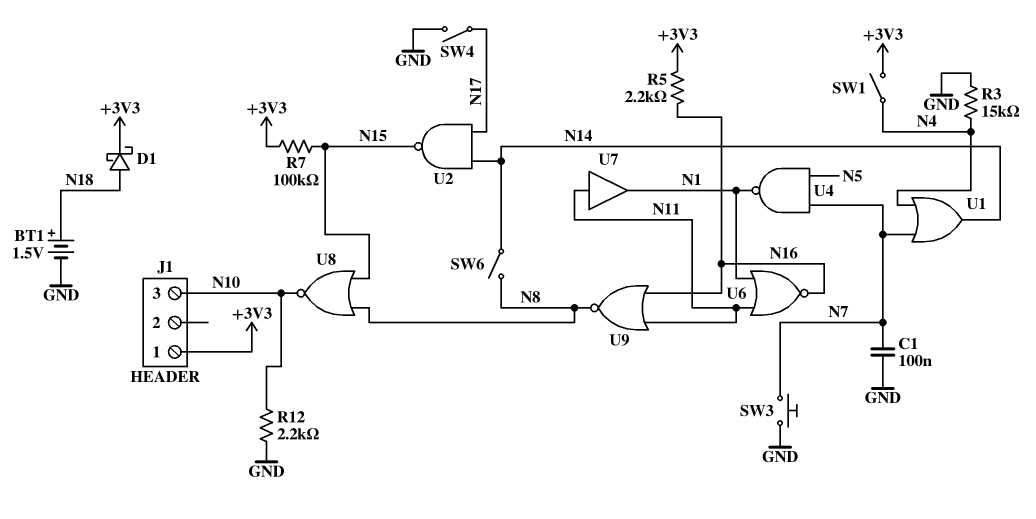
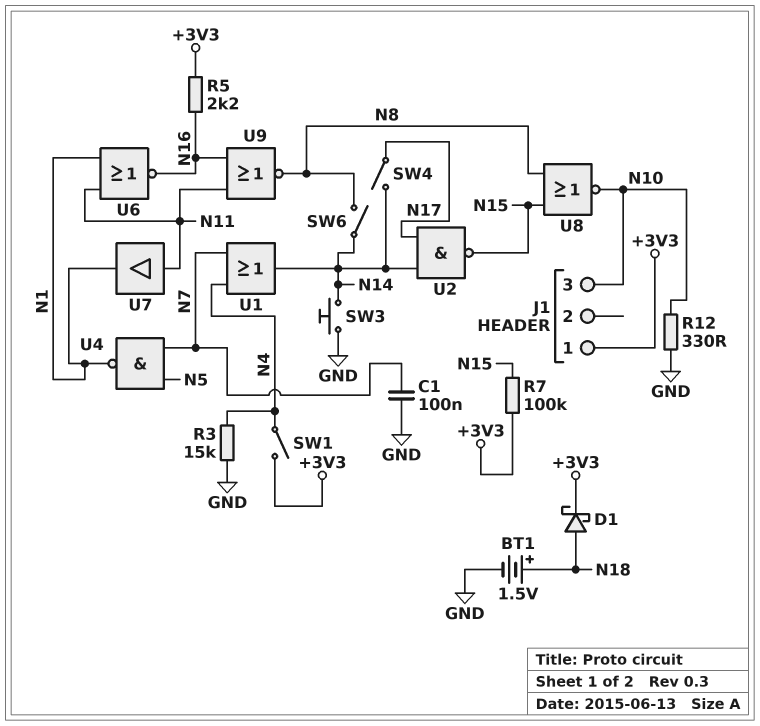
R12: 2.2k (GND, N10) -> 330 (GND, N10)
SW3: button (GND, N7) -> button (GND, N14)
SW4: switch (GND, N17) -> switch (N14, N17)

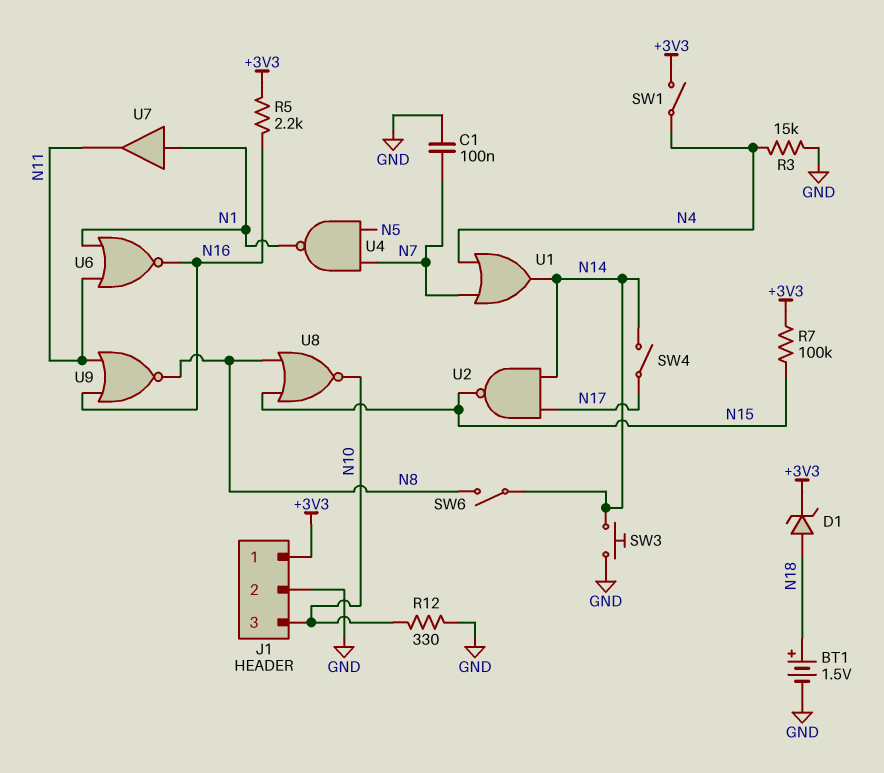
D1: schottky (A N18, K +3V3) -> zener (A N18, K +3V3)
J1 pin 2: none -> GND
U7: buffer (in N11, out N1) -> buffer (in N1, out N11)

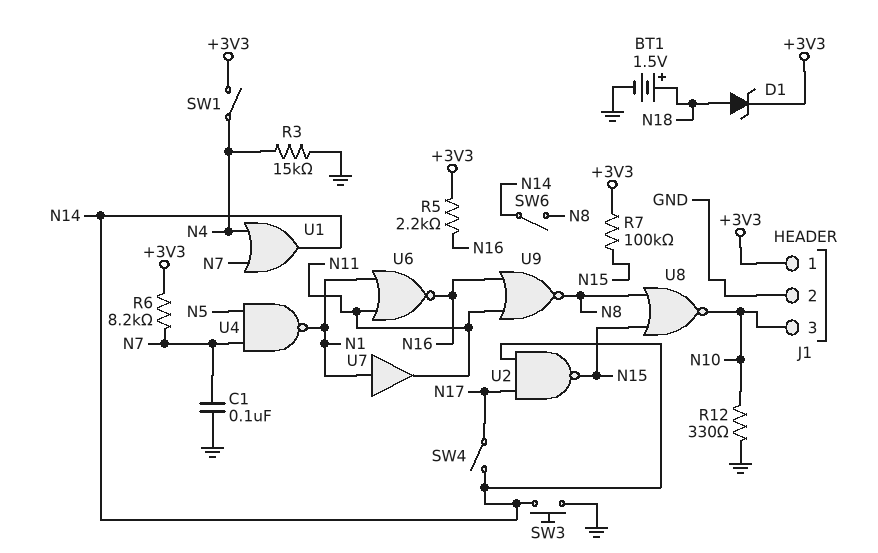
R6: none -> 8.2k (+3V3, N7)

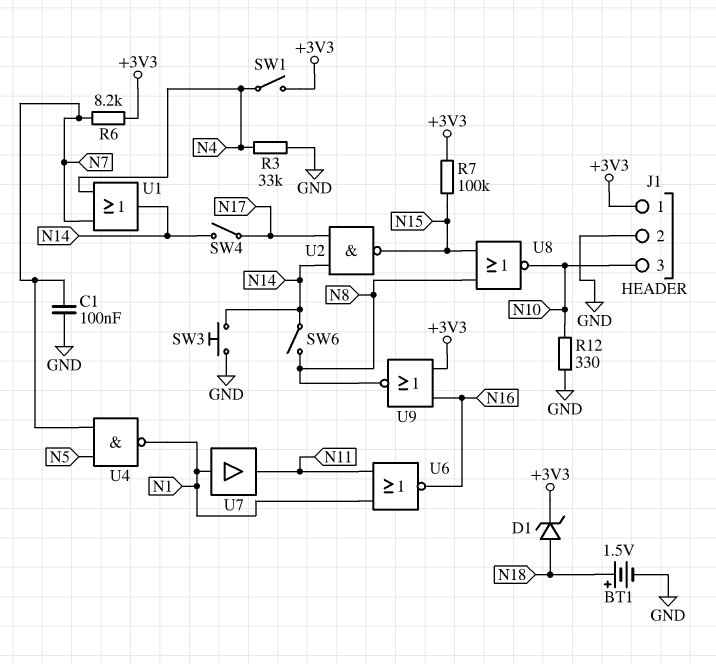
R3: 15k (GND, N4) -> 33k (GND, N4)
R5: 2.2k (+3V3, N16) -> none
U9: NOR (in N11, in N16, out N8) -> NOR (in +3V3, in N16, out N8)

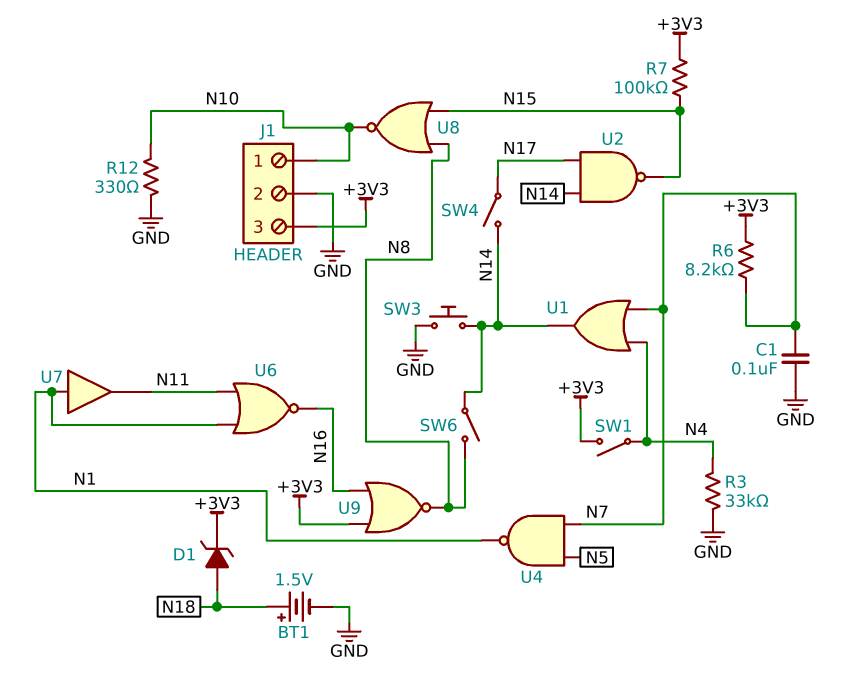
J1 pin 1: +3V3 -> N10
J1 pin 3: N10 -> +3V3

